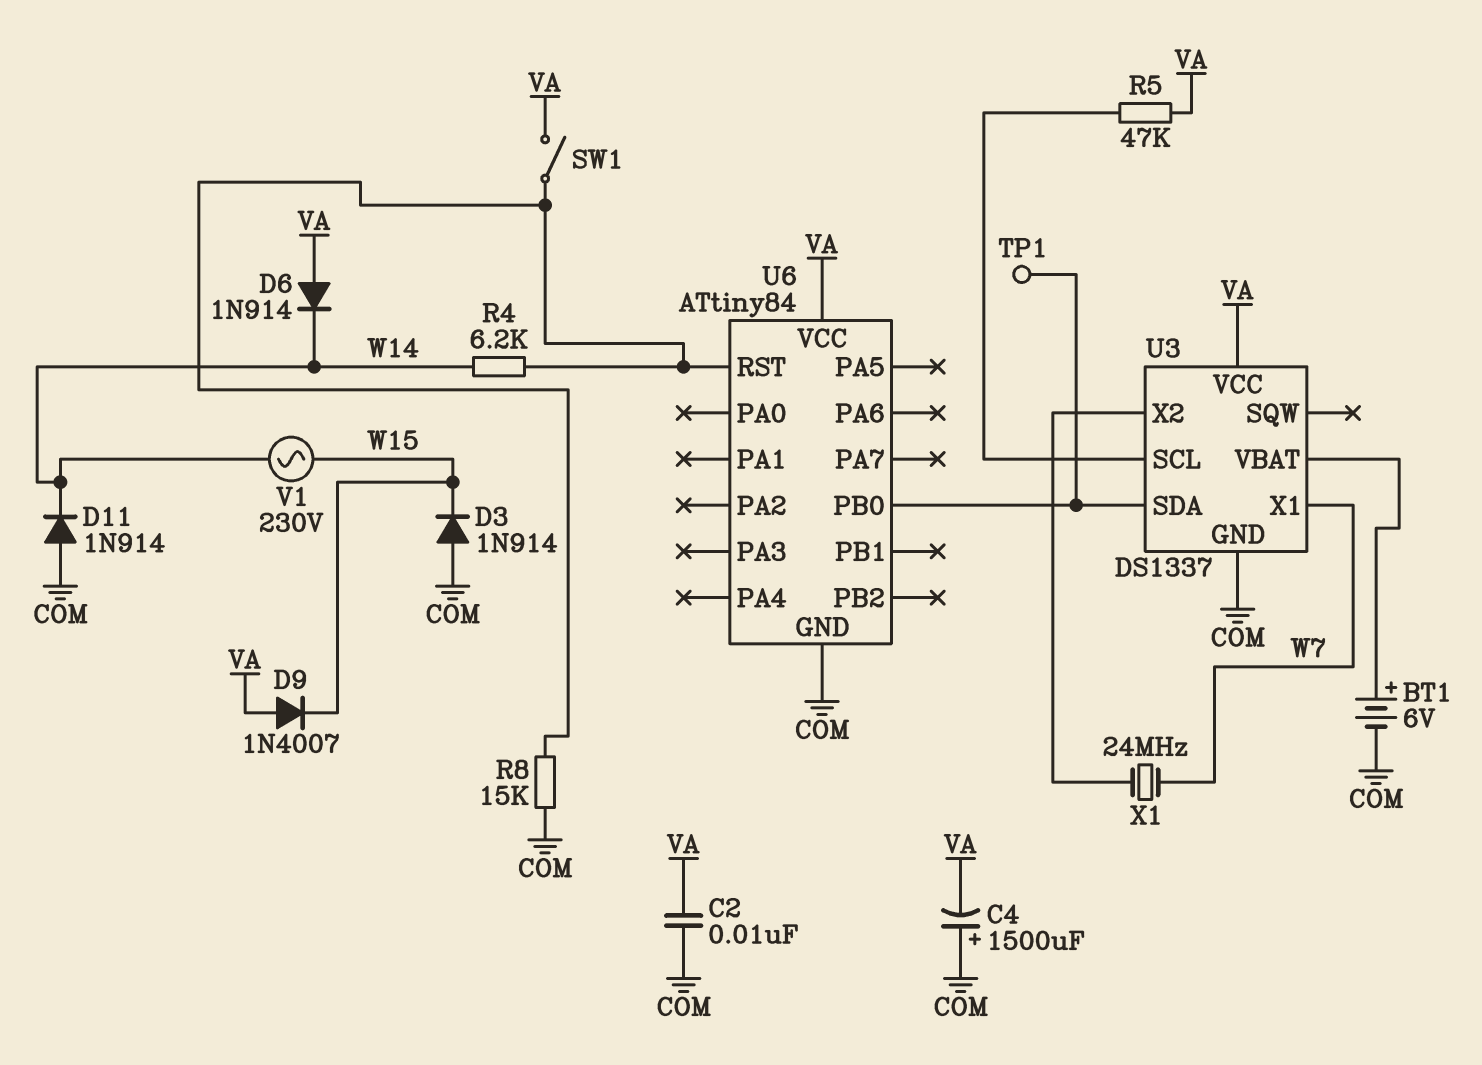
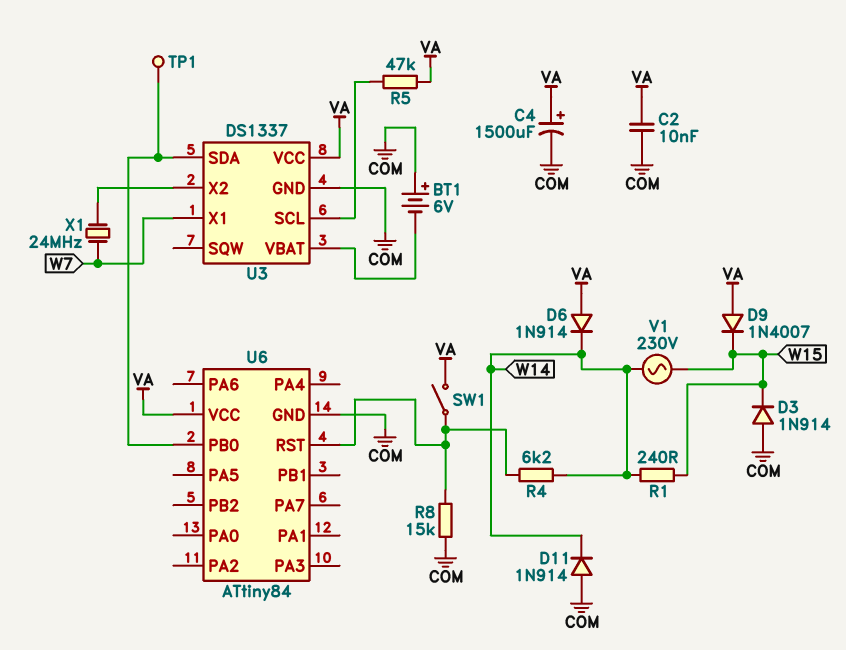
BT1: 6V (plus U3/VBAT, minus COM) -> 6V (plus COM, minus U3/VBAT)
C4: 1500uF (plus COM, minus VA) -> 1500uF (plus VA, minus COM)
R1: none -> 240 (W14, W15)

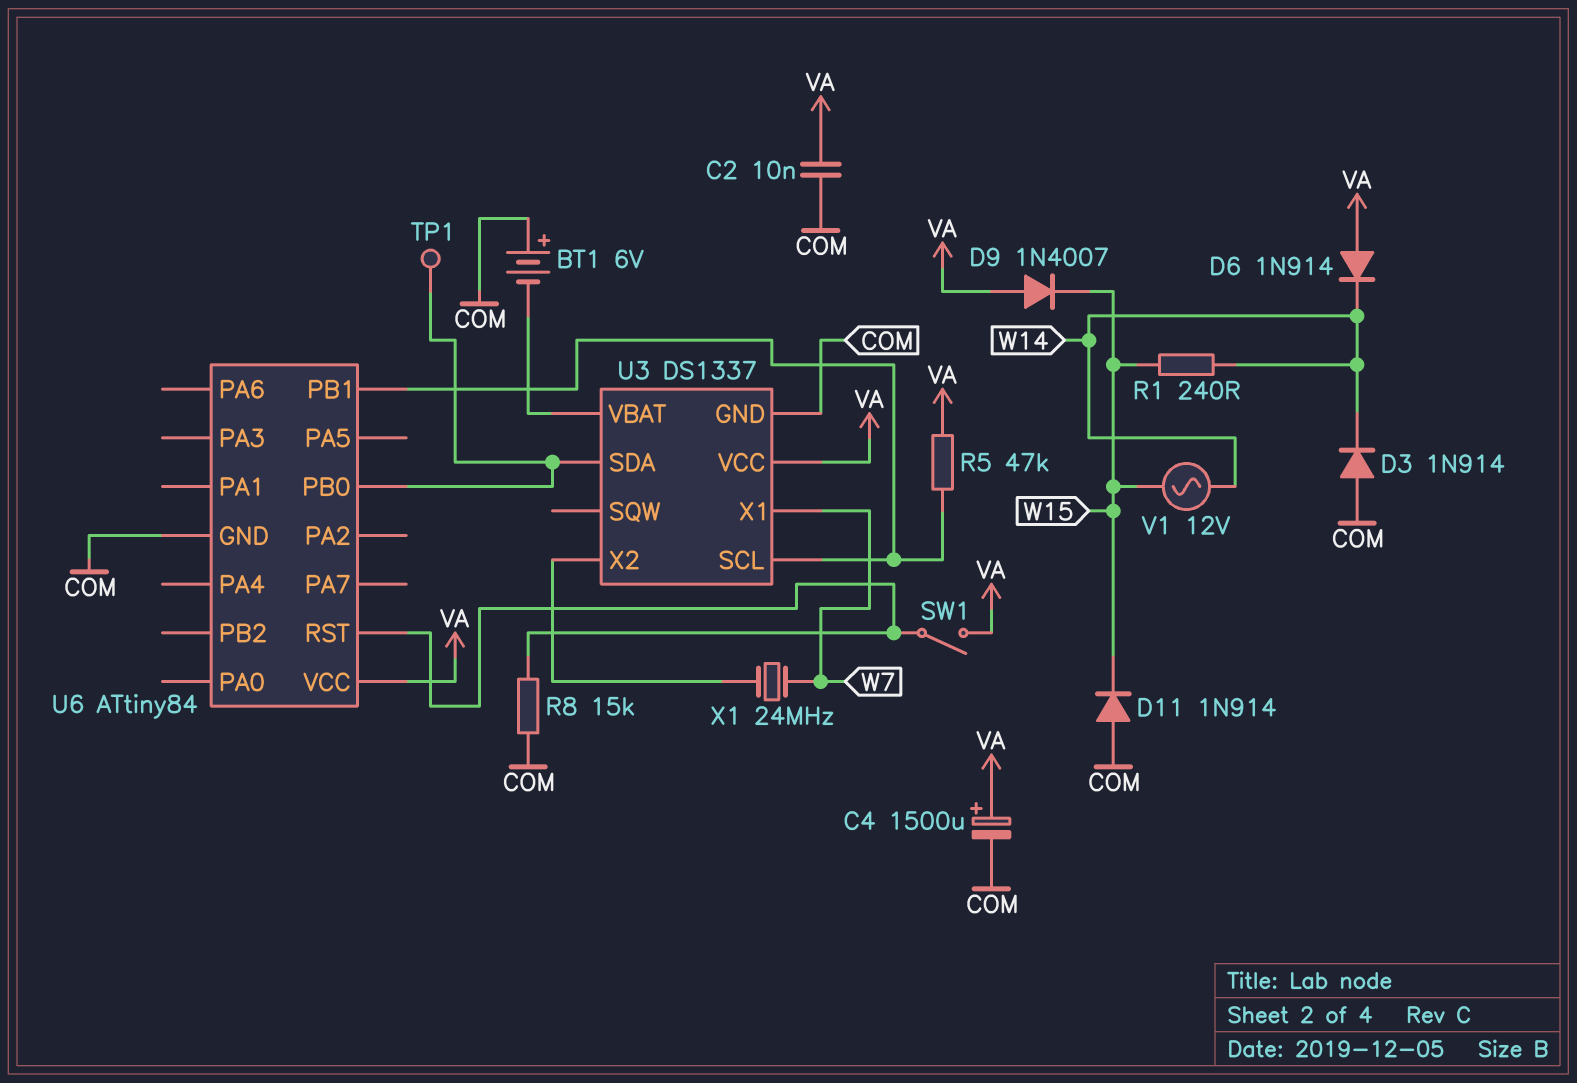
D3: diode 1N914 (A COM, K W15) -> diode 1N914 (A COM, K W14)
D11: diode 1N914 (A COM, K W14) -> diode 1N914 (A COM, K W15)
R4: 6.2k (U6/RST, W14) -> none
U6 pin PB1: none -> U3/SCL
V1: AC 230V (W14, W15) -> AC 12V (W14, W15)

